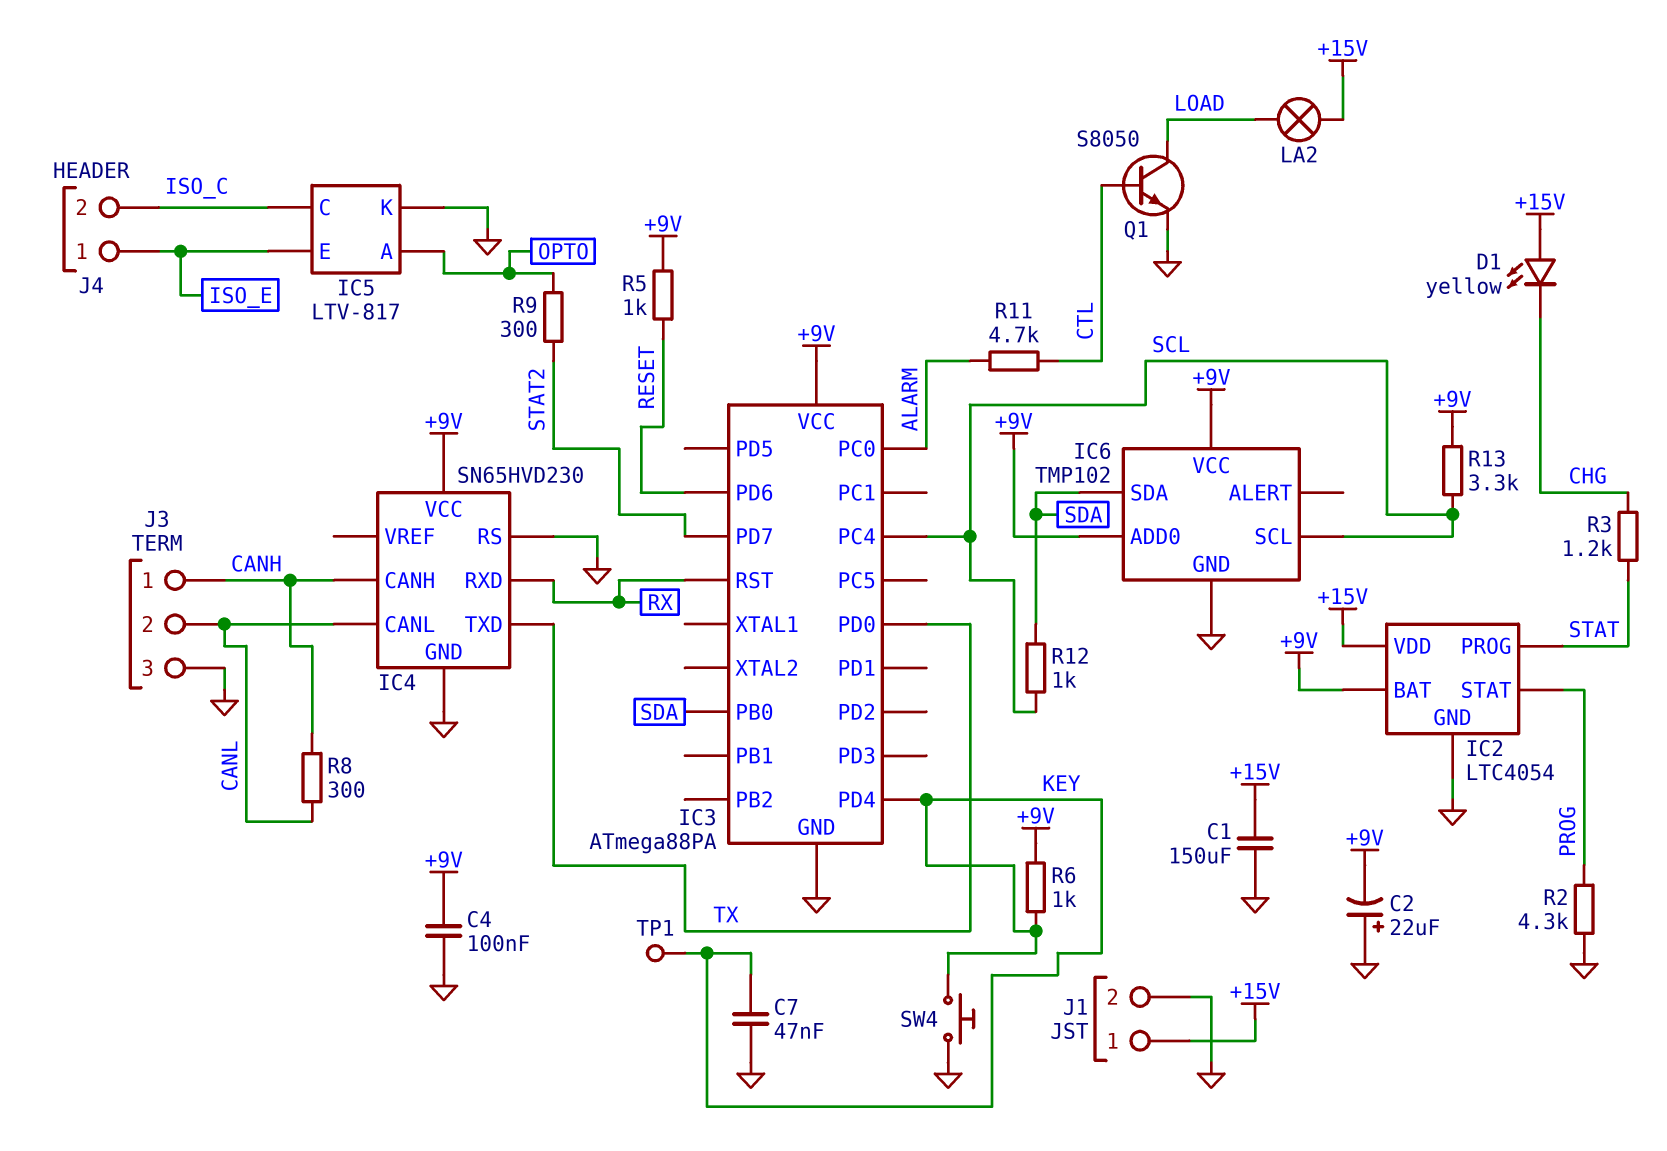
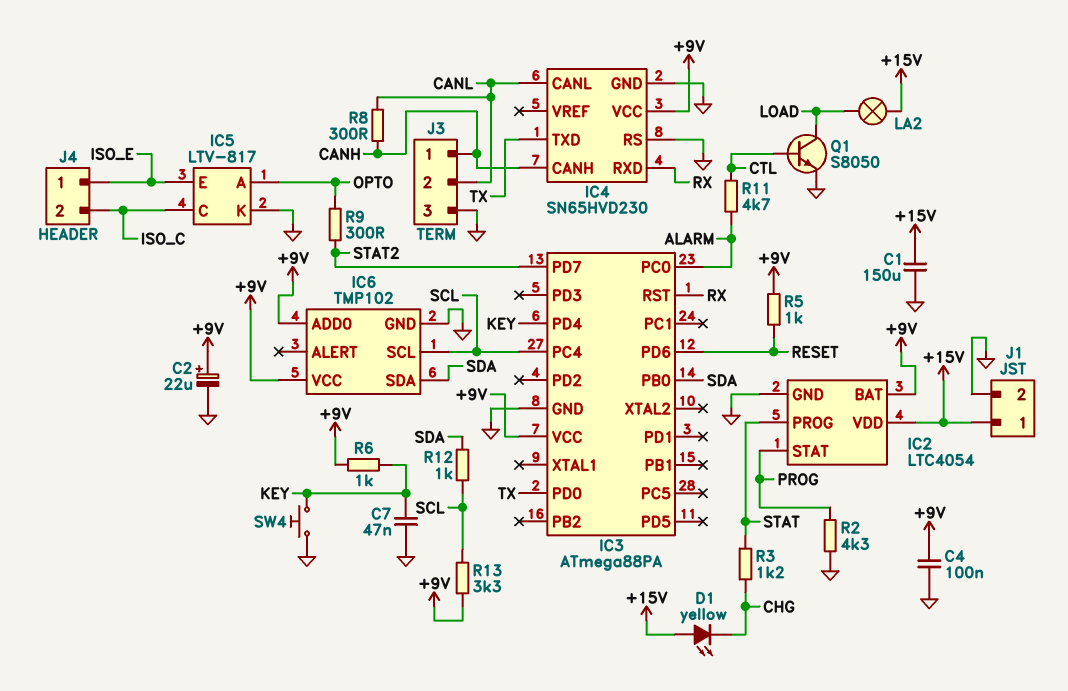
C2: 22uF (plus GND, minus +9V) -> 22uF (plus +9V, minus GND)
TP1: test point (KEY) -> none

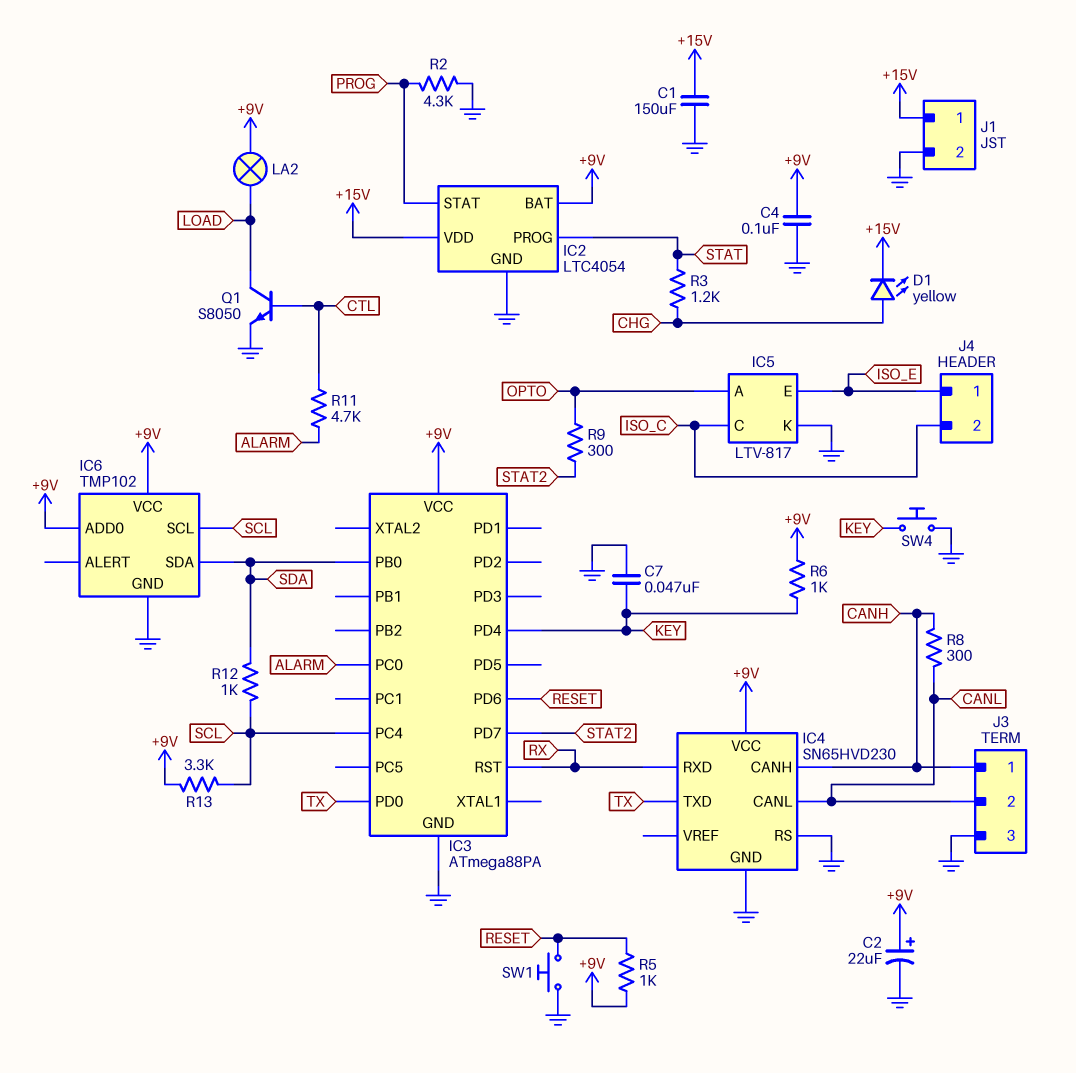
D1: LED yellow (A +15V, K CHG) -> LED yellow (A CHG, K +15V)
LA2: lamp (+15V, LOAD) -> lamp (+9V, LOAD)
SW1: none -> button (GND, RESET)

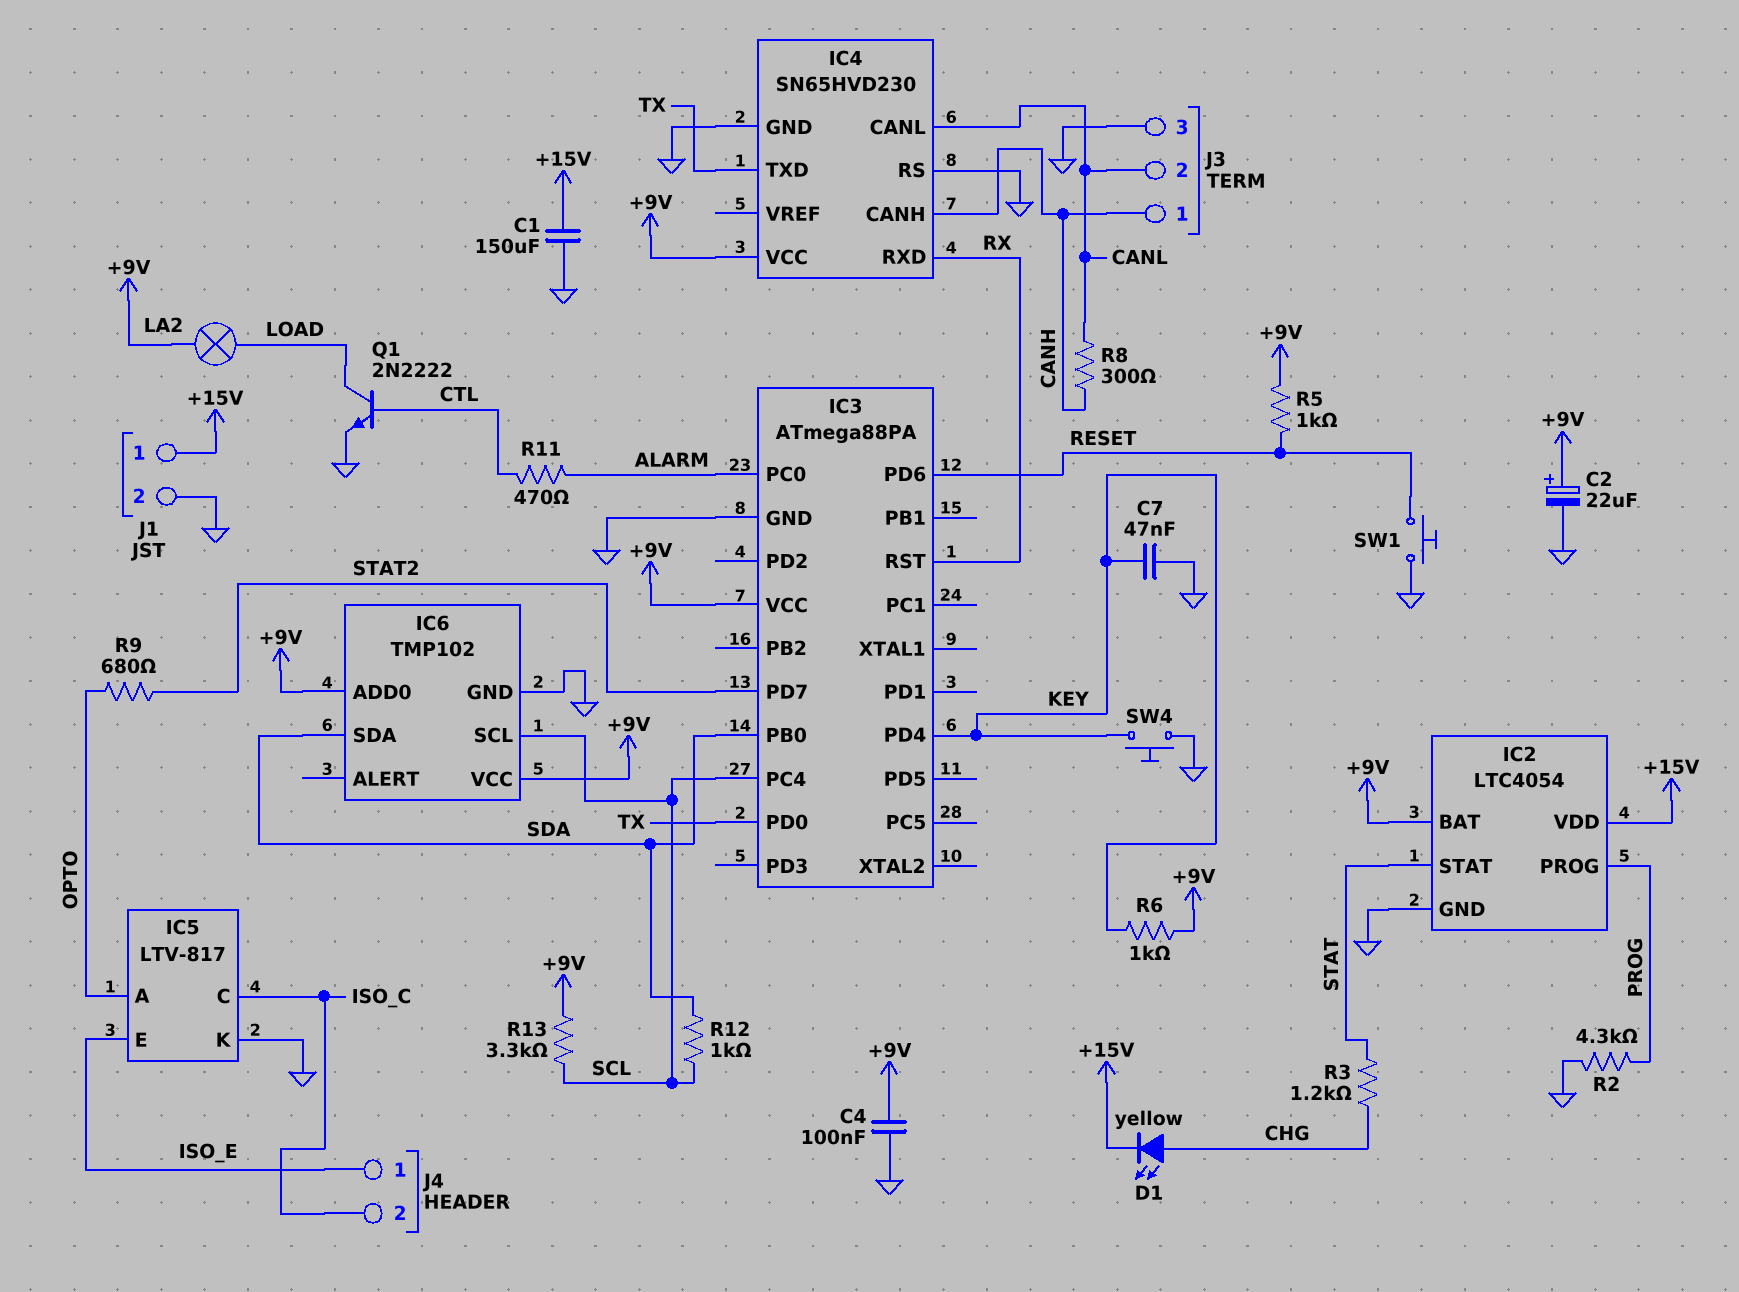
IC2 pin PROG: STAT -> PROG
IC2 pin STAT: PROG -> STAT
Q1: NPN S8050 (B CTL, C LOAD, E GND) -> NPN 2N2222 (B CTL, C LOAD, E GND)
R9: 300 (OPTO, STAT2) -> 680 (OPTO, STAT2)
R11: 4.7k (ALARM, CTL) -> 470 (ALARM, CTL)

